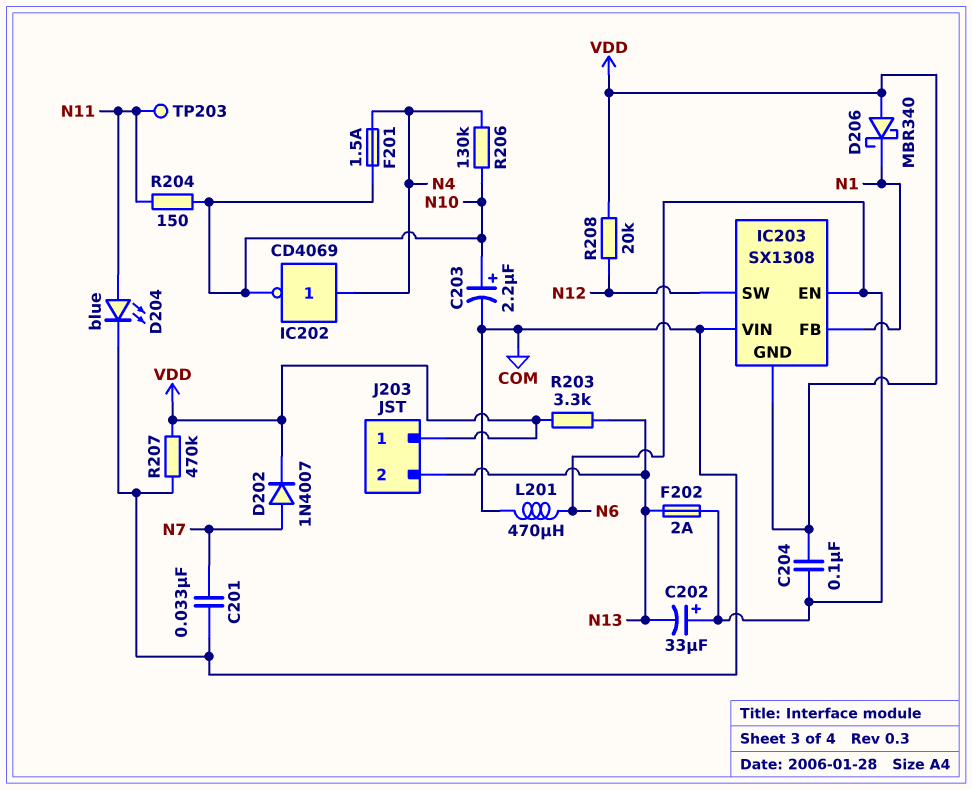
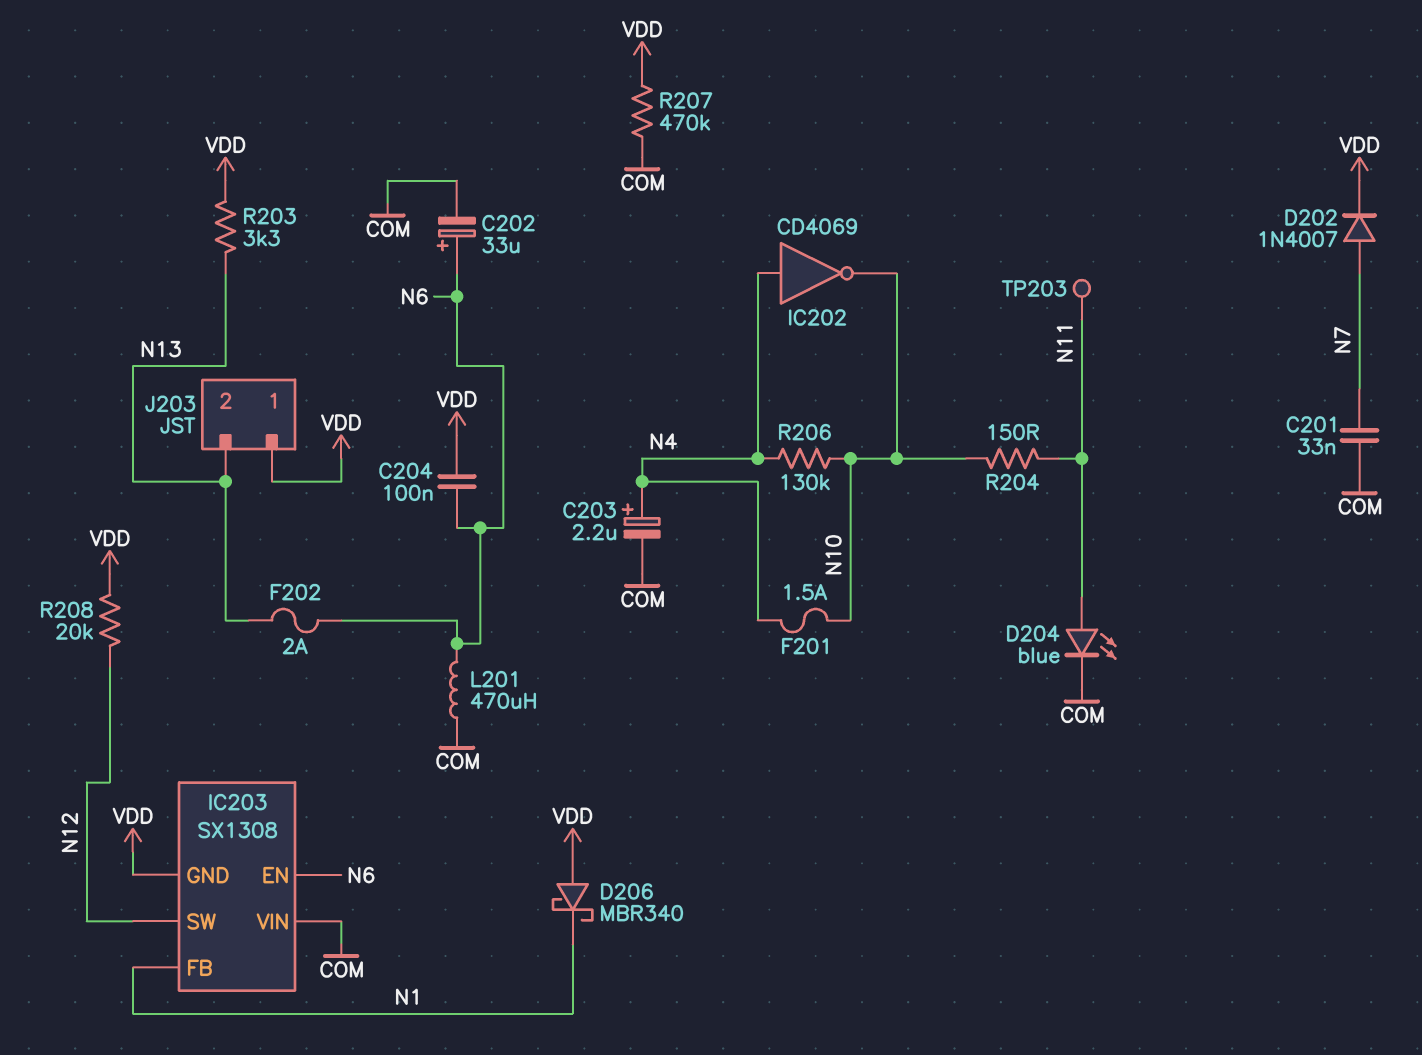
C202: 33uF (plus N6, minus N13) -> 33uF (plus N6, minus COM)
C203: 2.2uF (plus N10, minus COM) -> 2.2uF (plus N4, minus COM)

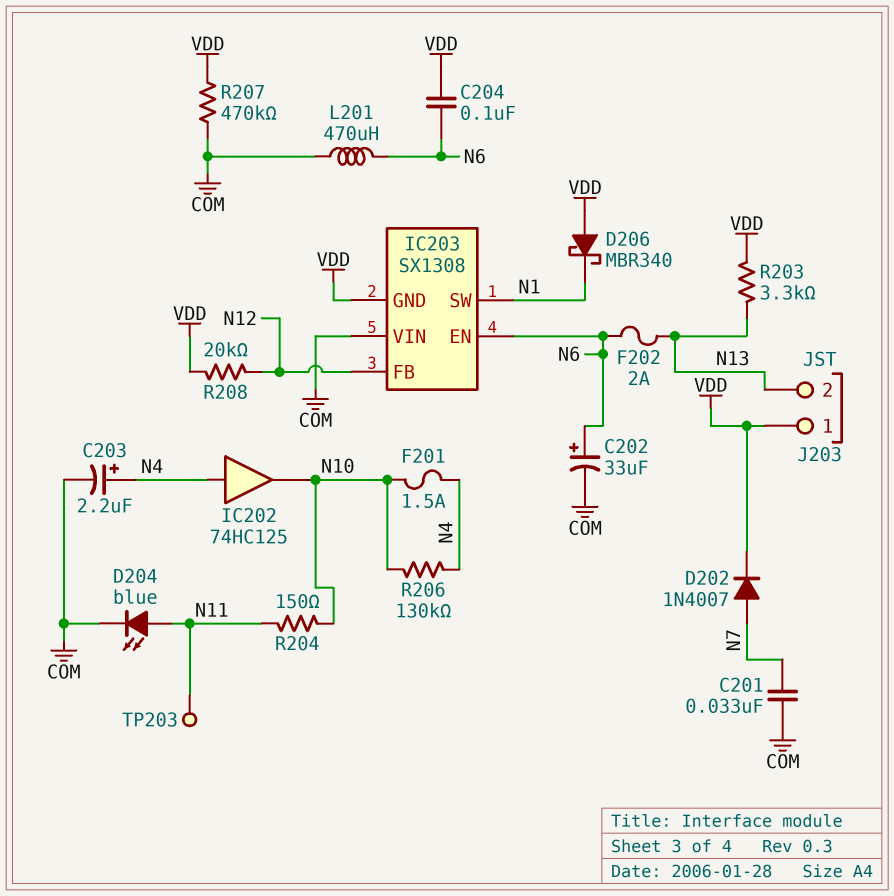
IC202: NOT CD4069 (in N4, out N10) -> buffer 74HC125 (in N4, out N10)
IC203 pin FB: N1 -> N12
IC203 pin SW: N12 -> N1

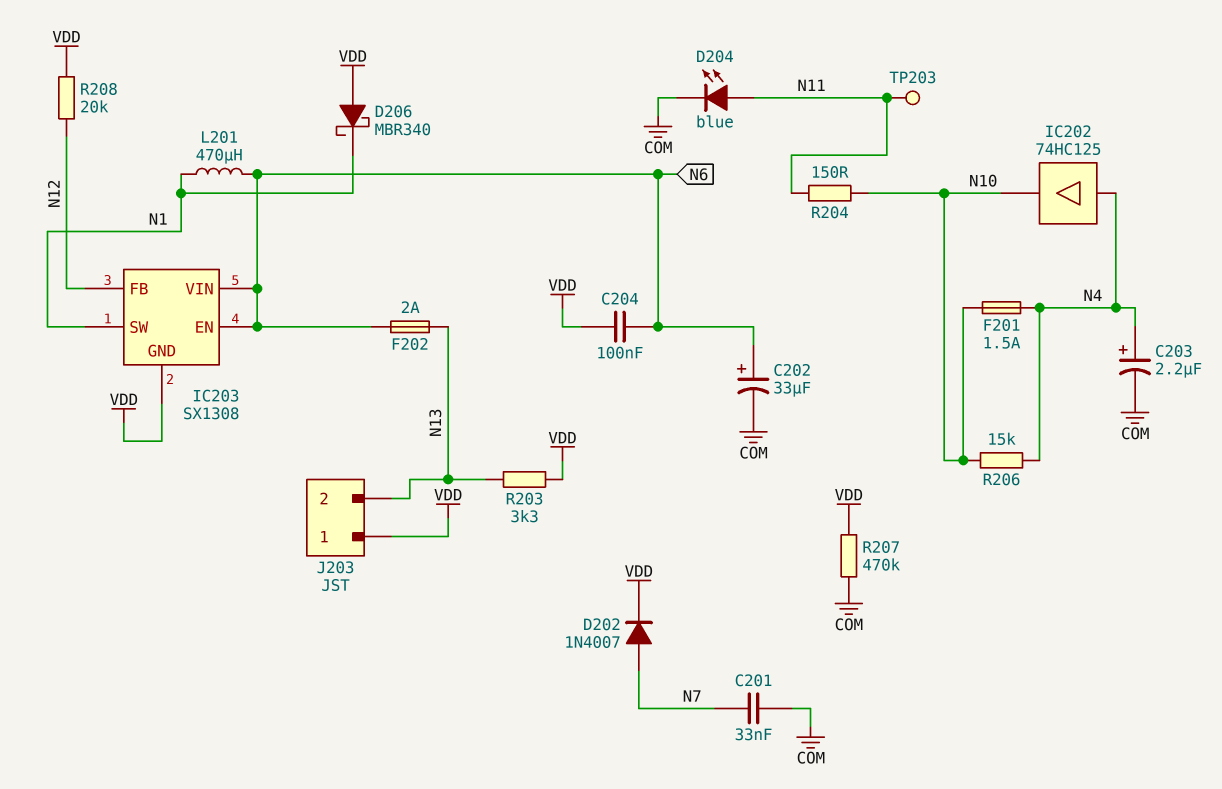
IC203 pin VIN: COM -> N6
L201: 470uH (COM, N6) -> 470uH (N1, N6)
R206: 130k (N4, N10) -> 15k (N4, N10)

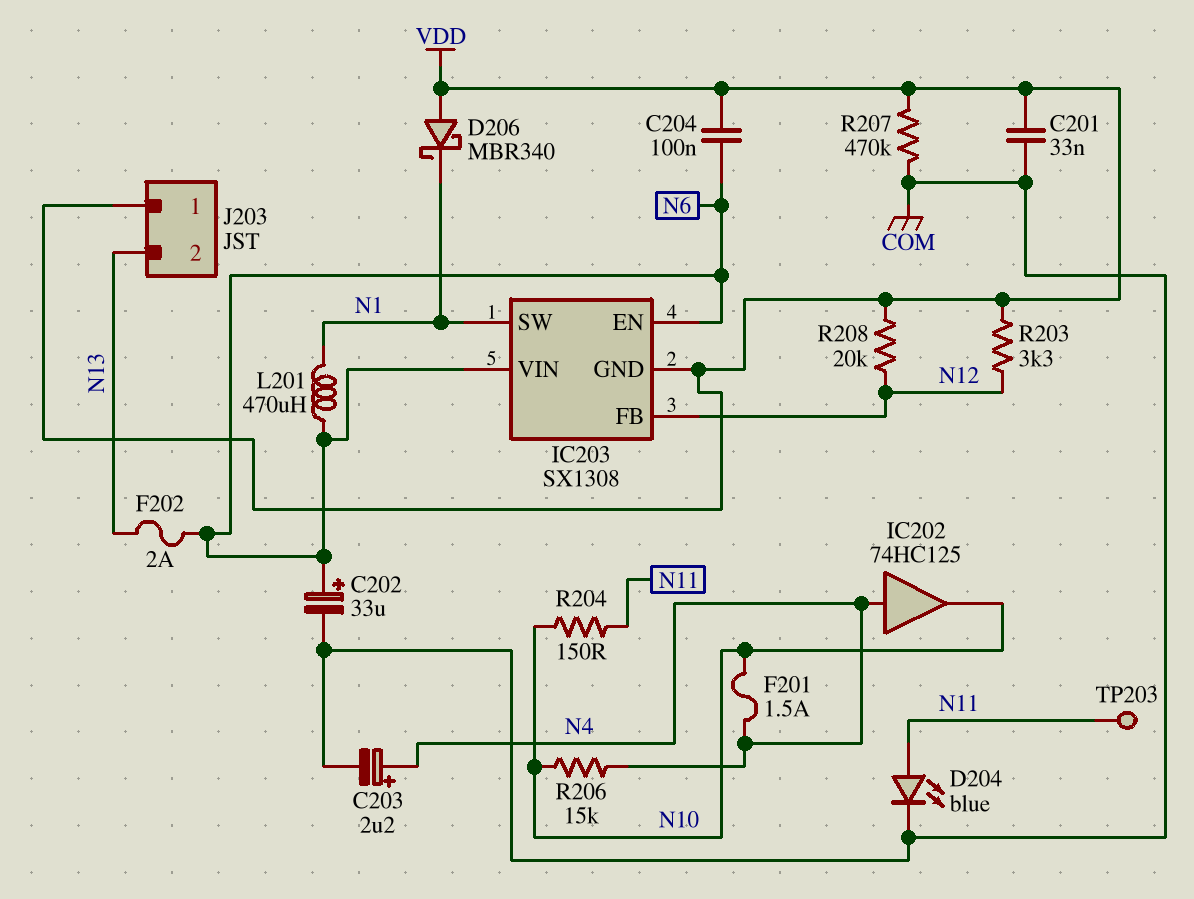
C201: 33nF (COM, N7) -> 33nF (COM, VDD)
D202: diode 1N4007 (A N7, K VDD) -> none
R203: 3.3k (N13, VDD) -> 3.3k (N12, VDD)

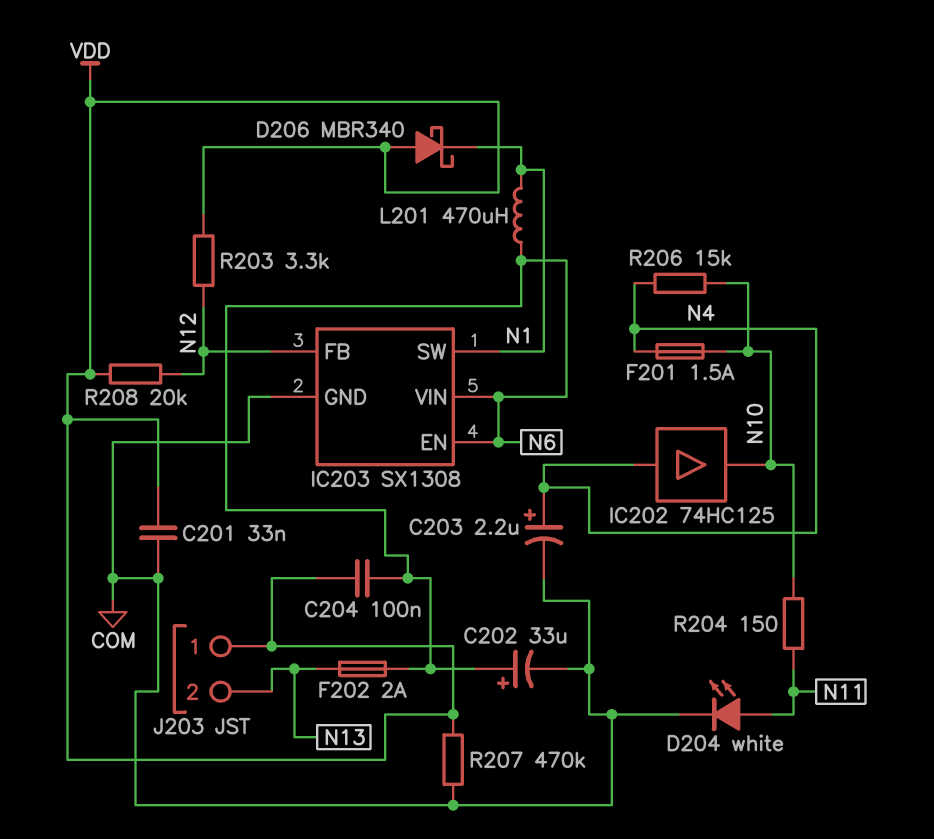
D204: LED blue (A N11, K COM) -> LED white (A N11, K COM)
IC203 pin GND: VDD -> COM
TP203: test point (N11) -> none

